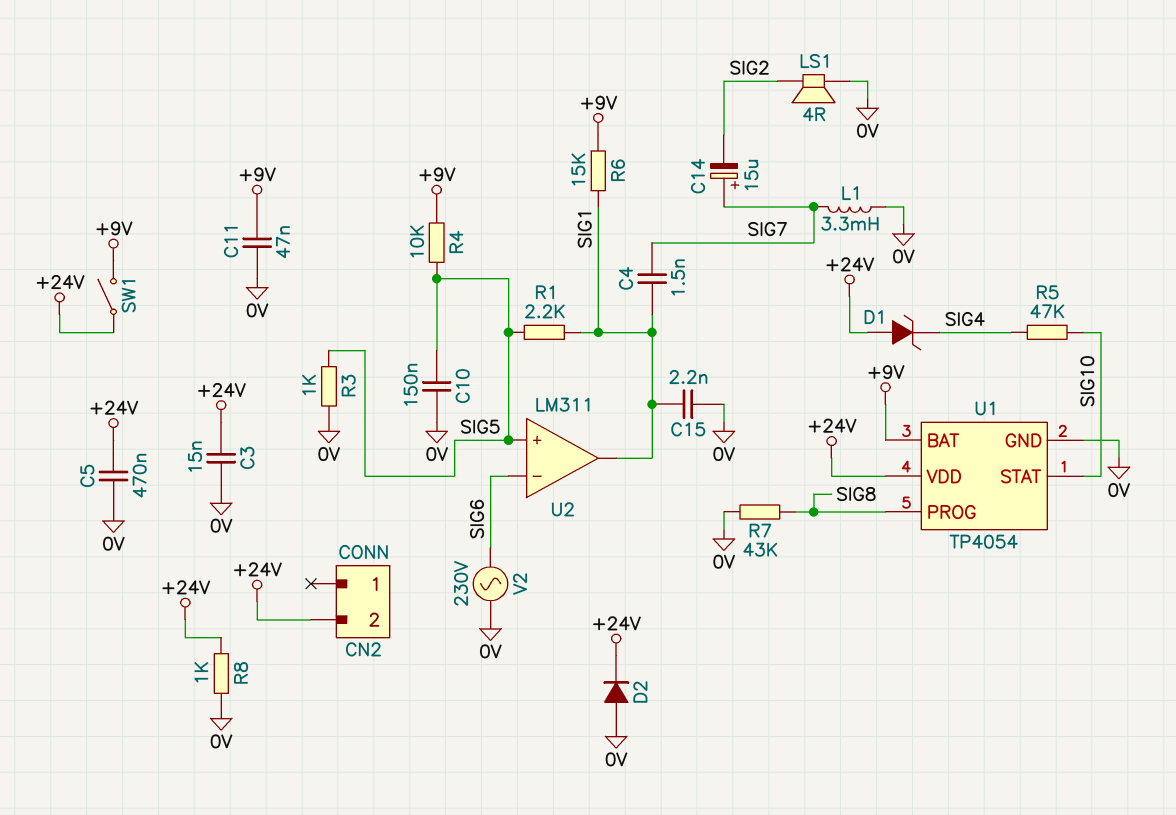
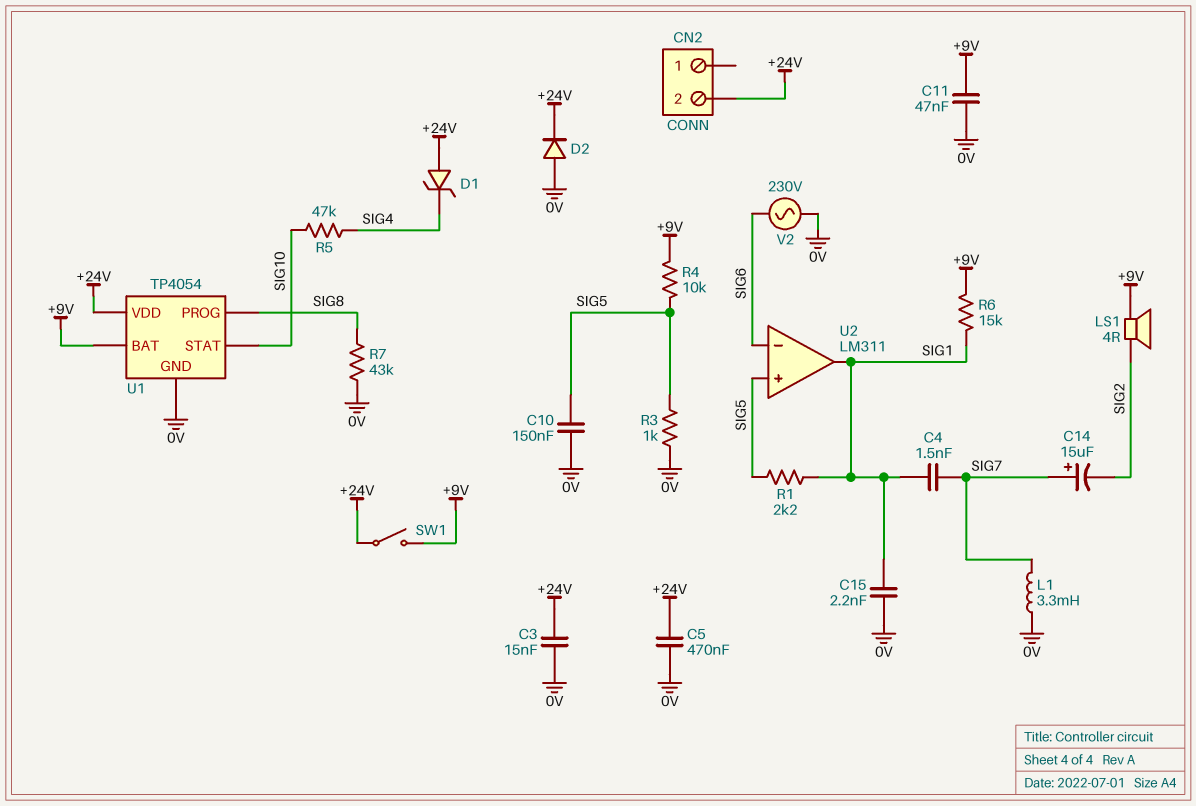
LS1: speaker 4R (0V, SIG2) -> speaker 4R (+9V, SIG2)
R8: 1k (+24V, 0V) -> none

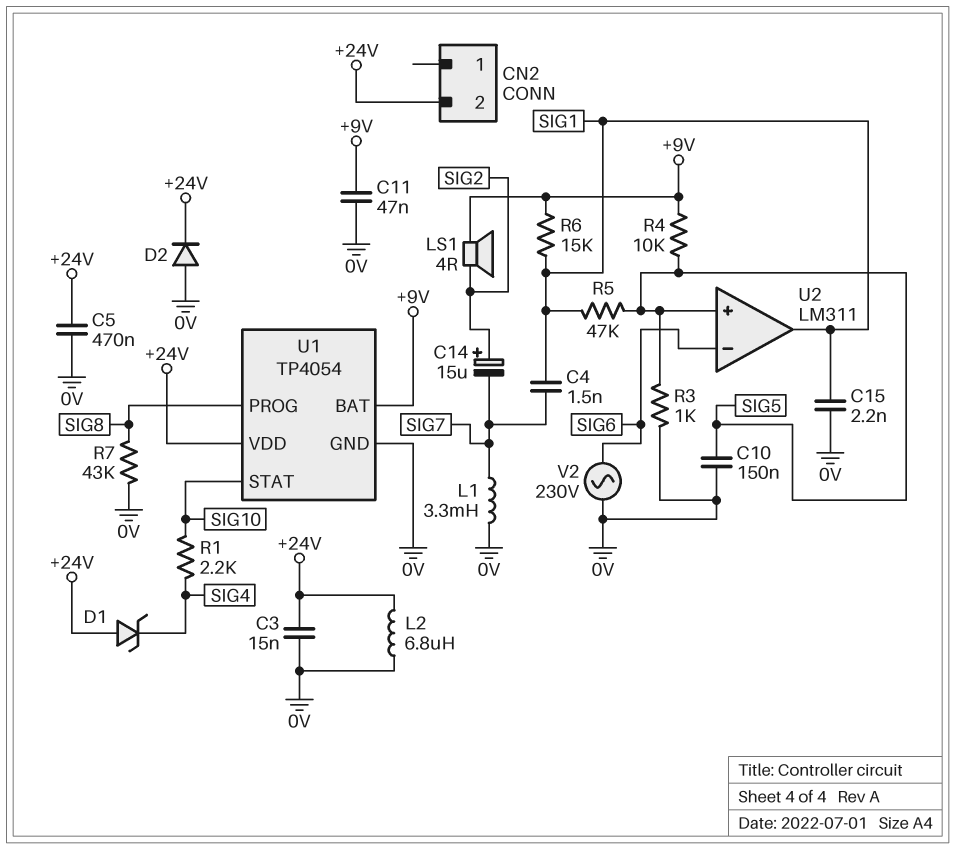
C14: 15uF (plus SIG7, minus SIG2) -> 15uF (plus SIG2, minus SIG7)
L2: none -> 6.8uH (+24V, 0V)
R1: 2.2k (SIG1, SIG5) -> 2.2k (SIG4, SIG10)
R5: 47k (SIG4, SIG10) -> 47k (SIG1, SIG5)
SW1: switch (+9V, +24V) -> none

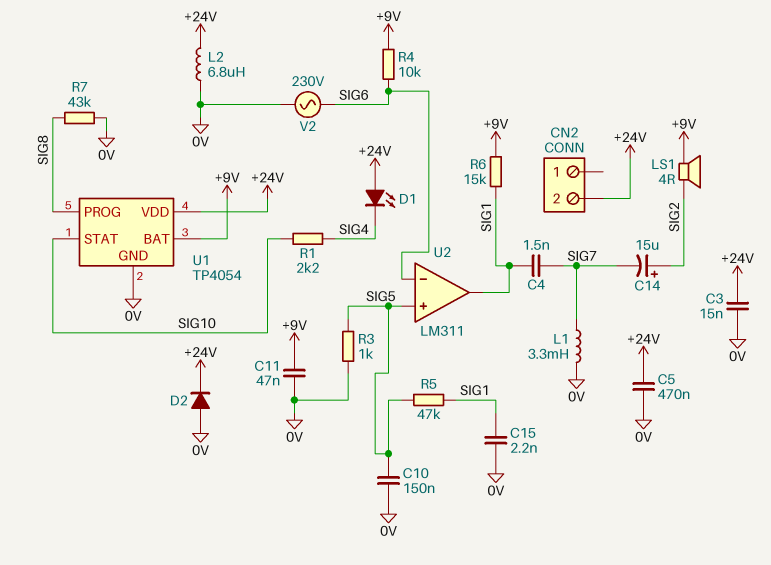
D1: zener (A +24V, K SIG4) -> LED (A +24V, K SIG4)
R4: 10k (+9V, SIG5) -> 10k (+9V, SIG6)

